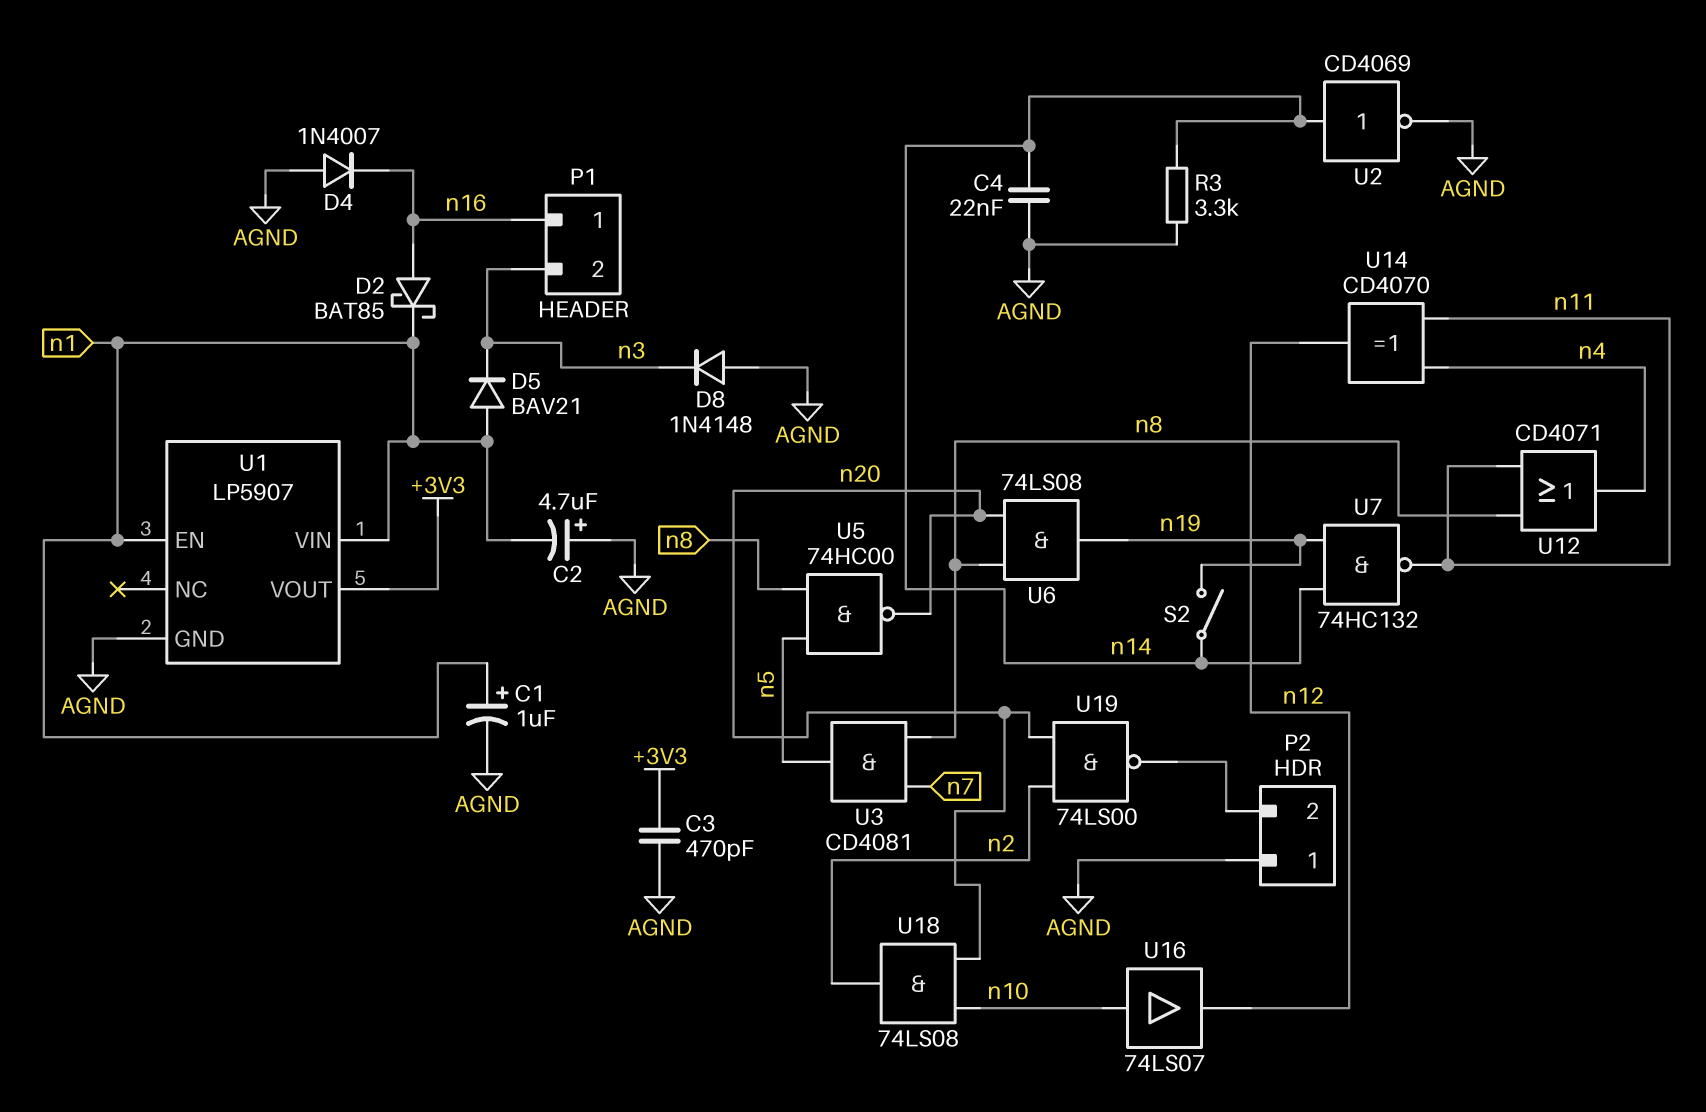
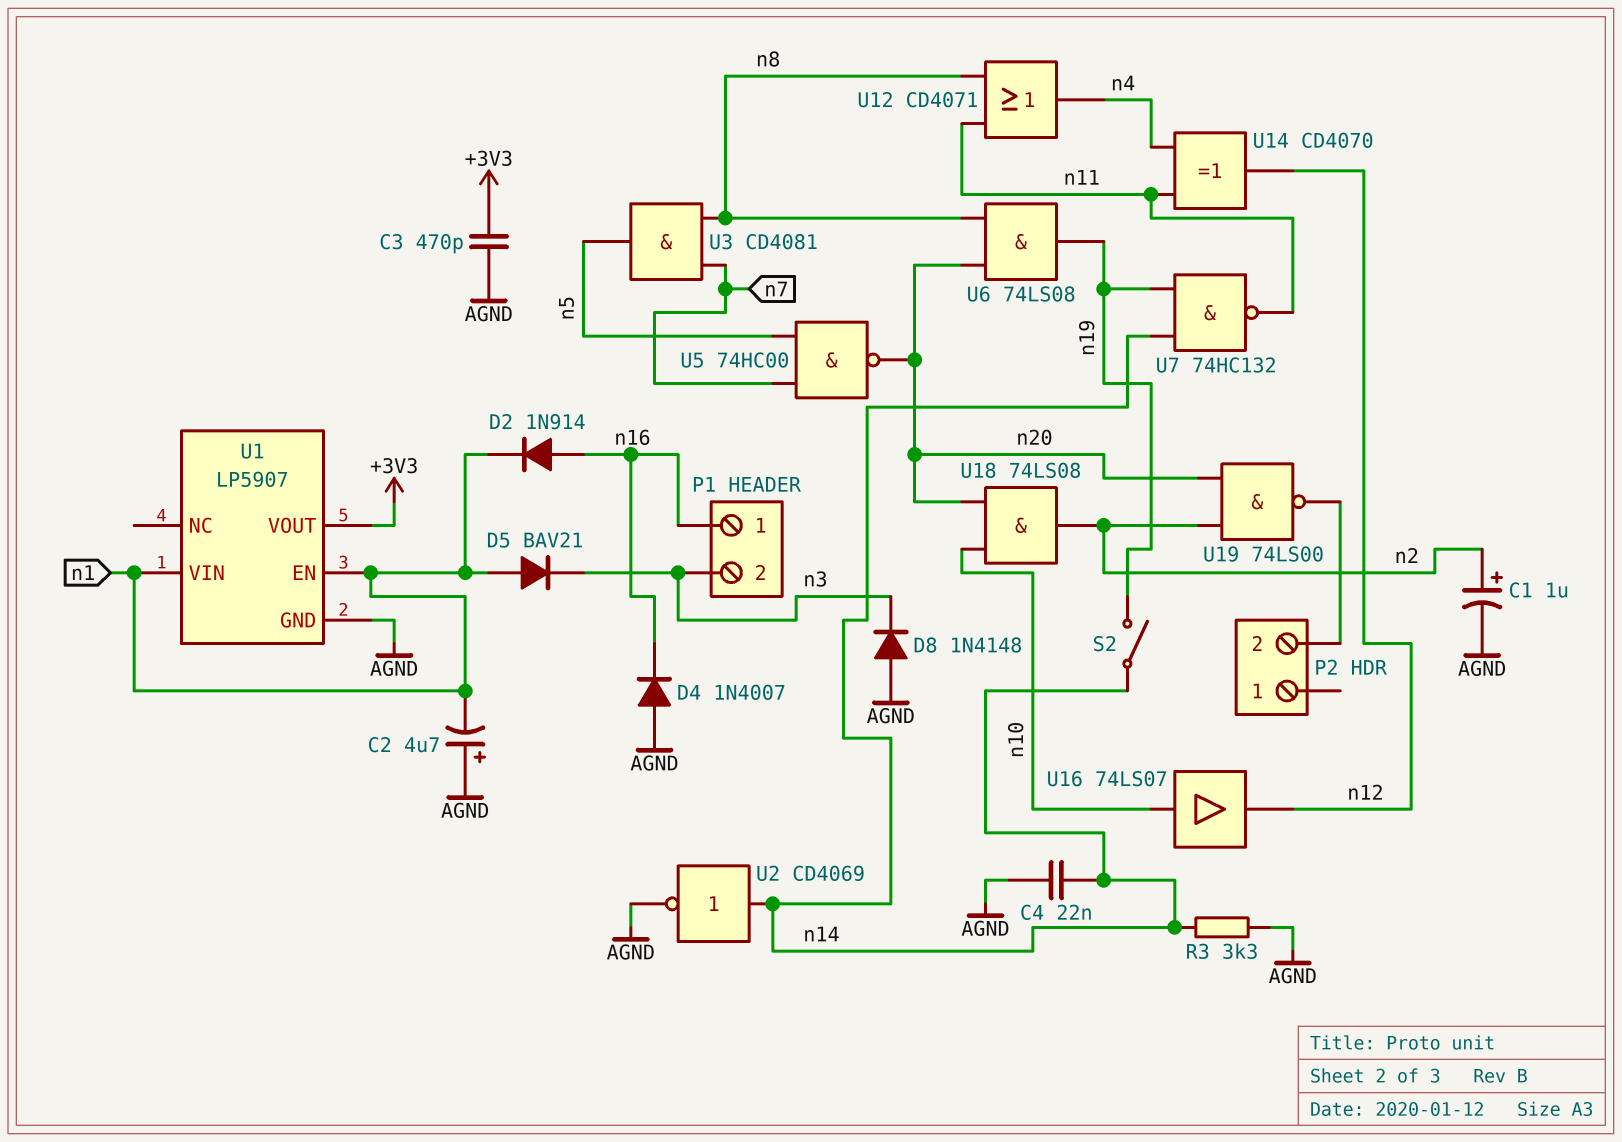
C1: 1uF (plus n1, minus AGND) -> 1uF (plus n2, minus AGND)
D2: schottky BAT85 (A n16, K n1) -> diode 1N914 (A n16, K n1)
P2 pin 1: AGND -> none
U5: NAND 74HC00 (in n5, in n8, out n20) -> NAND 74HC00 (in n5, in n7, out n20)

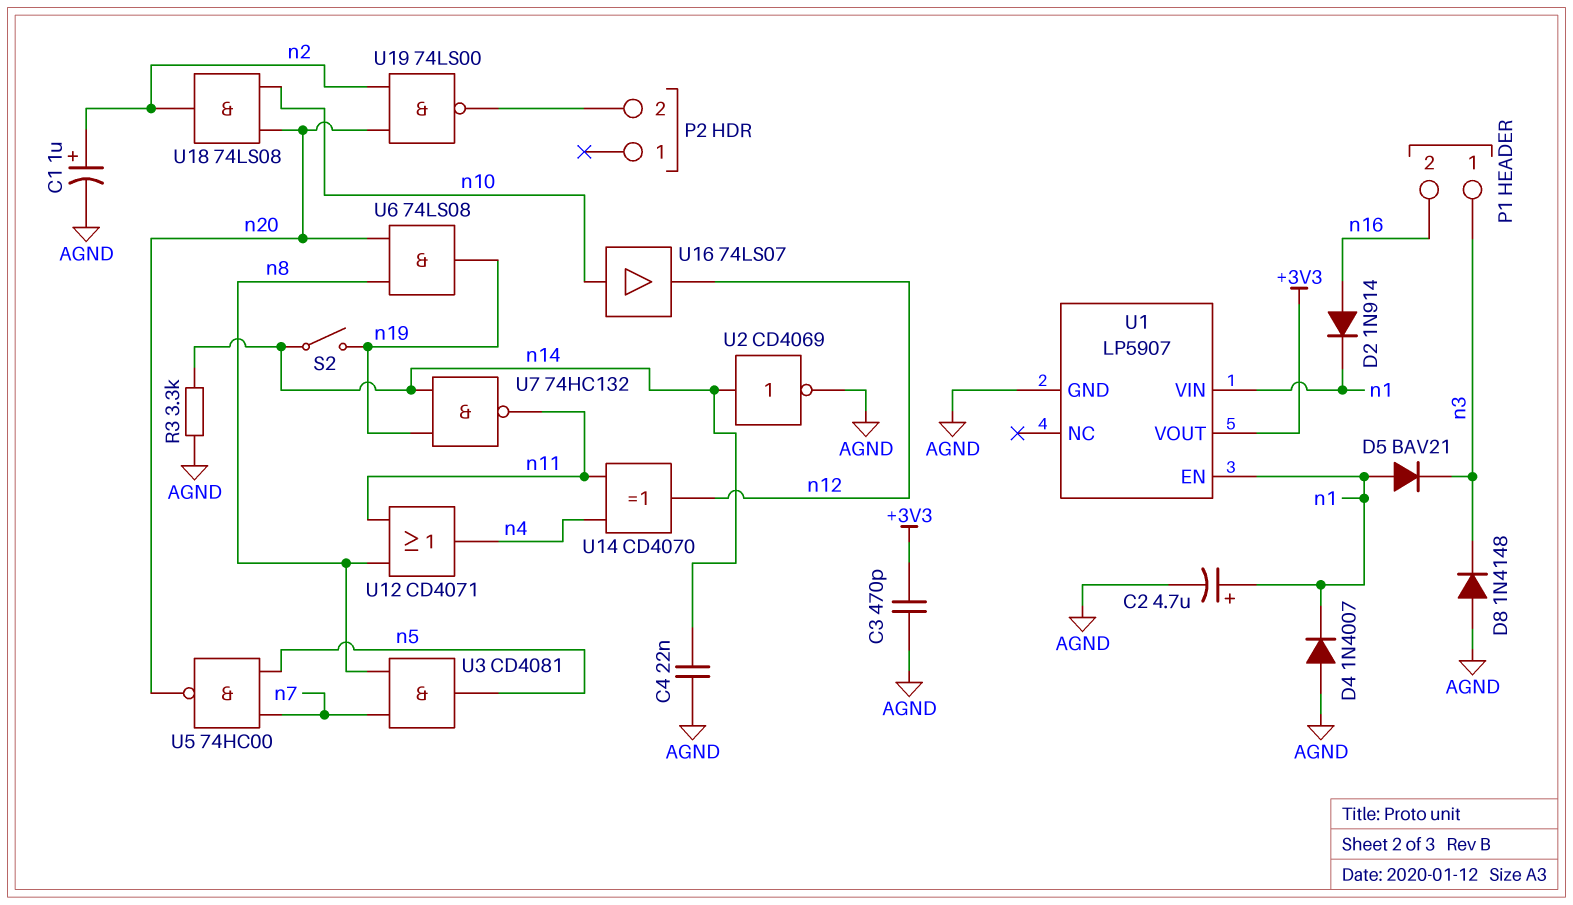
C2: 4.7uF (plus AGND, minus n1) -> 4.7uF (plus n1, minus AGND)
D4: diode 1N4007 (A AGND, K n16) -> diode 1N4007 (A AGND, K n1)
P1 pin 1: n16 -> n3
P1 pin 2: n3 -> n16

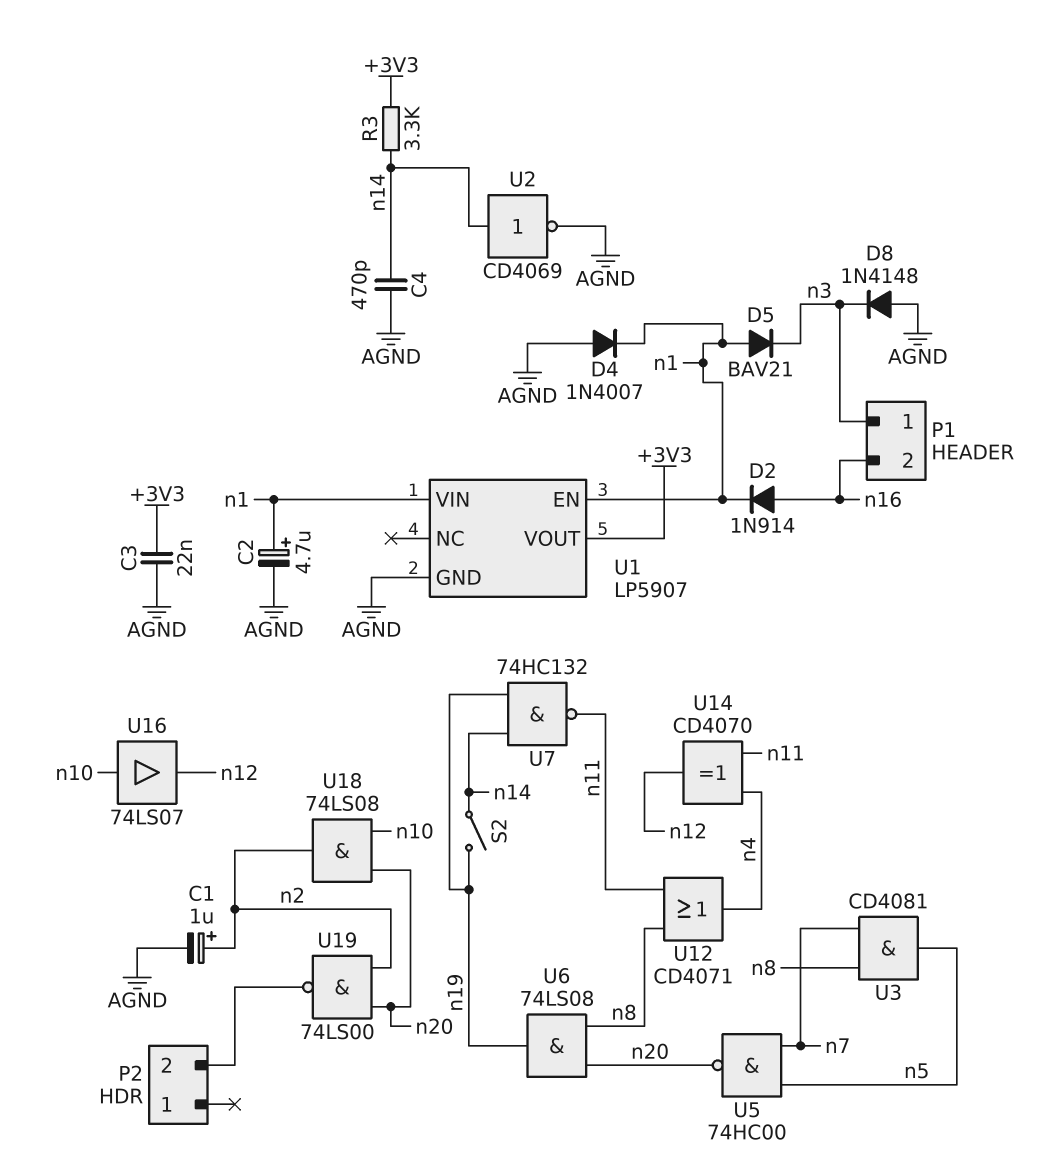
C3: 470pF (+3V3, AGND) -> 22nF (+3V3, AGND)
C4: 22nF (AGND, n14) -> 470pF (AGND, n14)
R3: 3.3k (AGND, n14) -> 3.3k (+3V3, n14)

